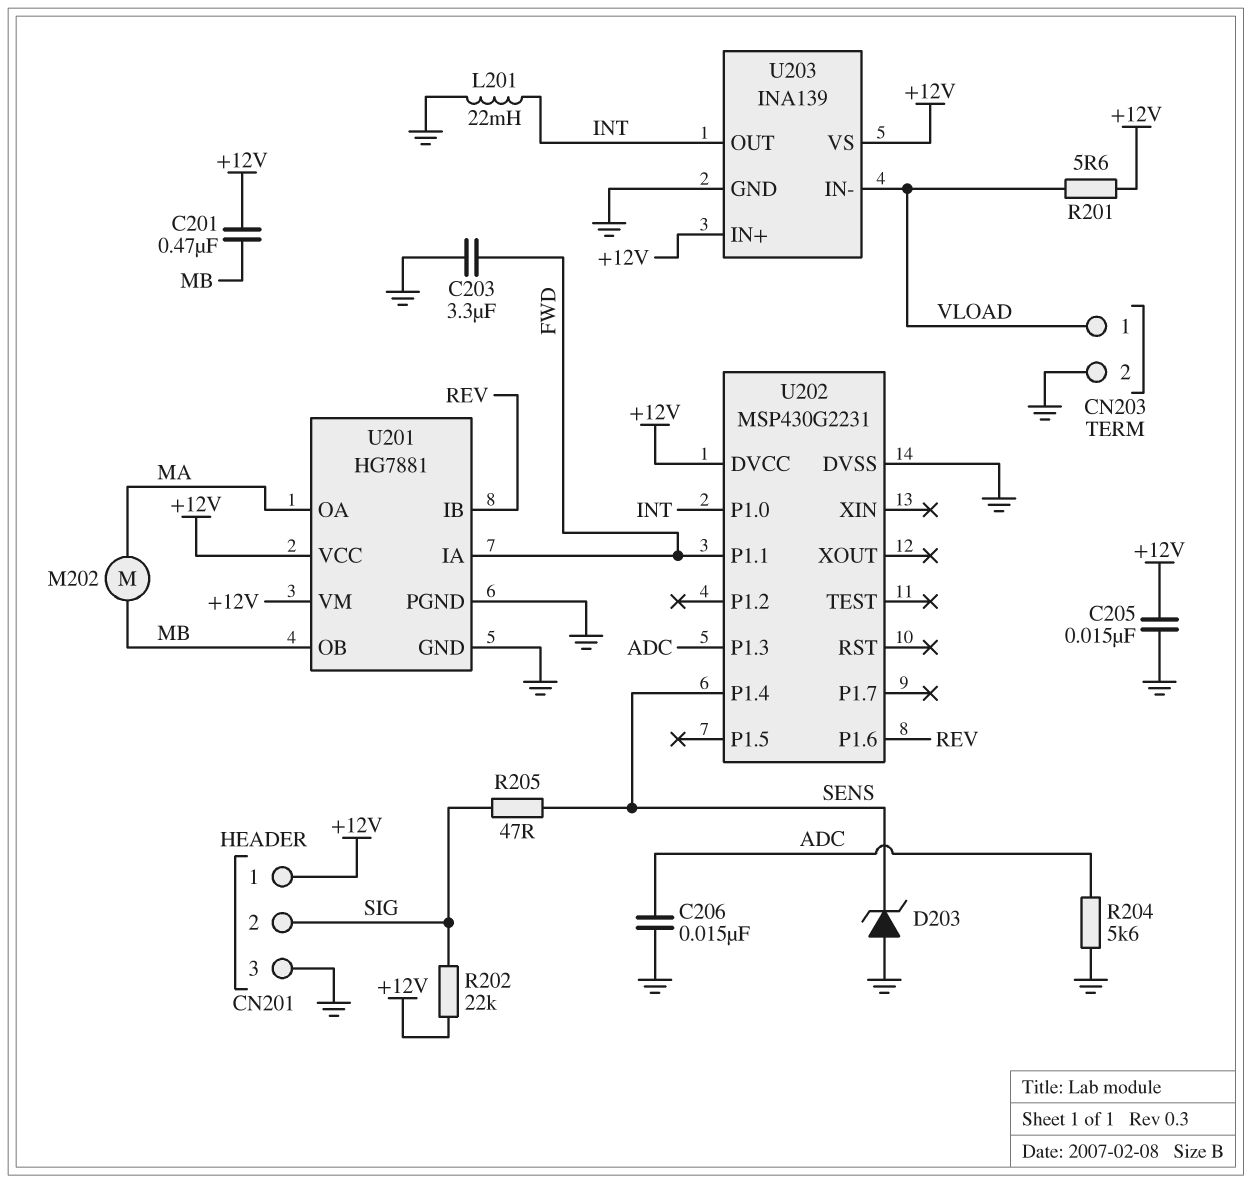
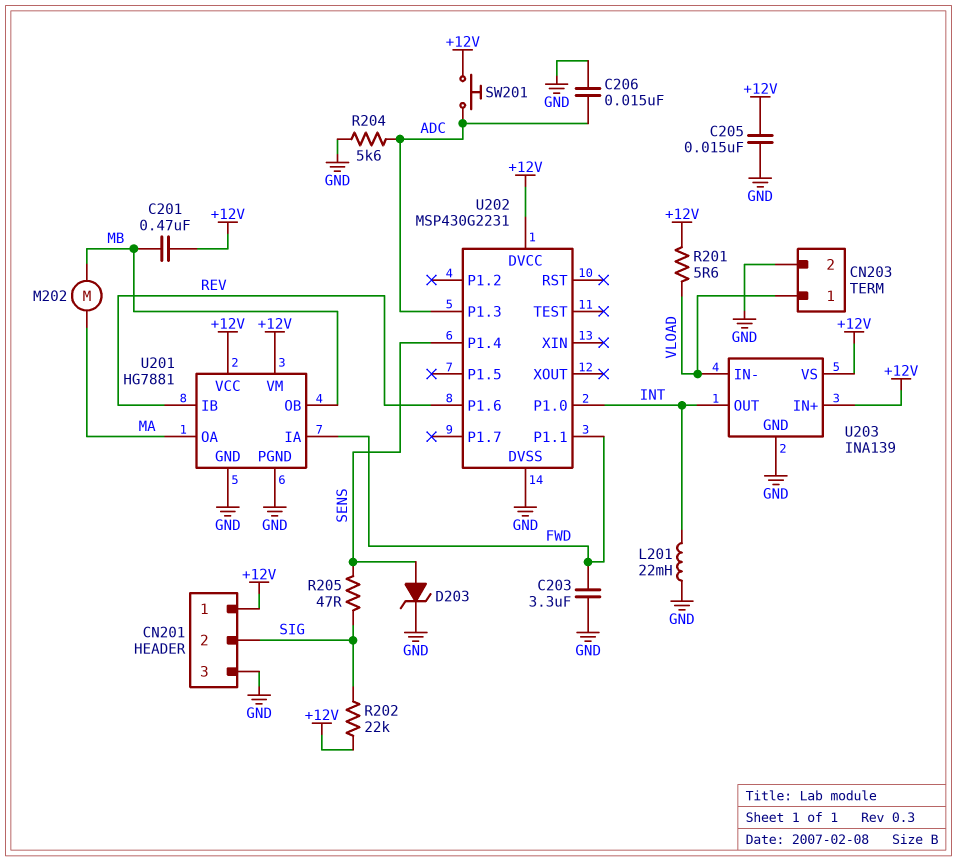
D203: zener (A GND, K SENS) -> zener (A SENS, K GND)
SW201: none -> button (+12V, ADC)

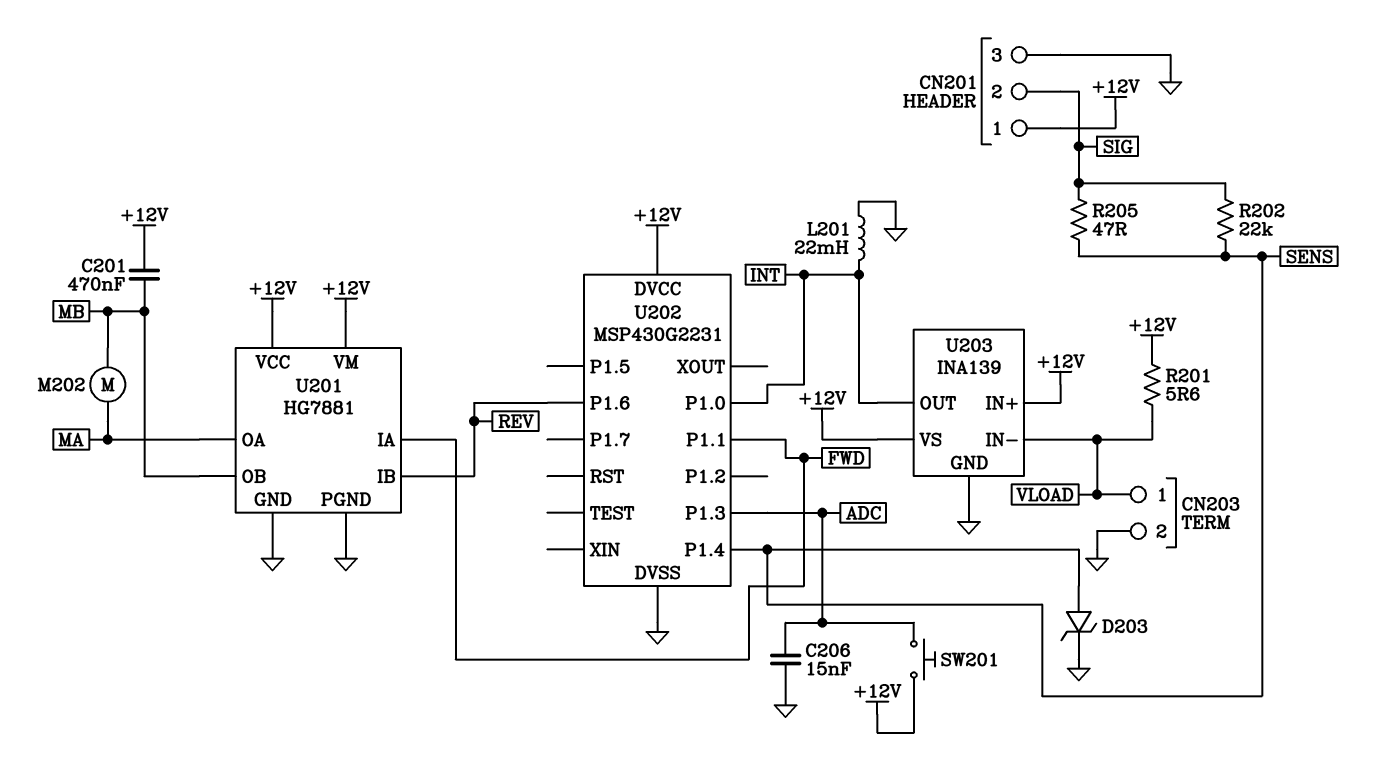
C203: 3.3uF (FWD, GND) -> none
C205: 15nF (+12V, GND) -> none
R202: 22k (+12V, SIG) -> 22k (SENS, SIG)
R204: 5.6k (ADC, GND) -> none

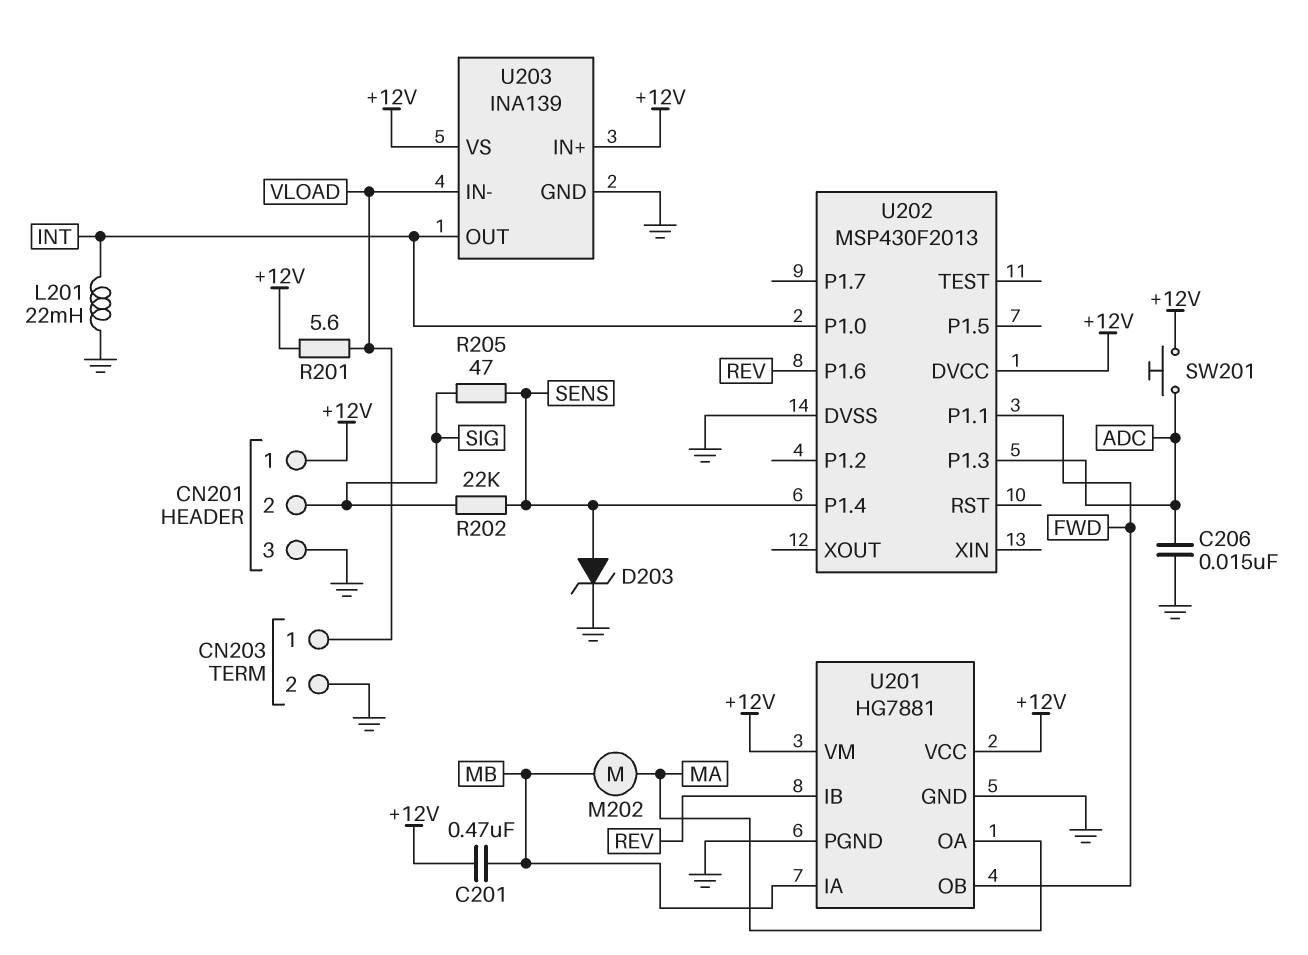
U201 pin IA: FWD -> MB
U201 pin OB: MB -> FWD
U202: MSP430G2231 -> MSP430F2013

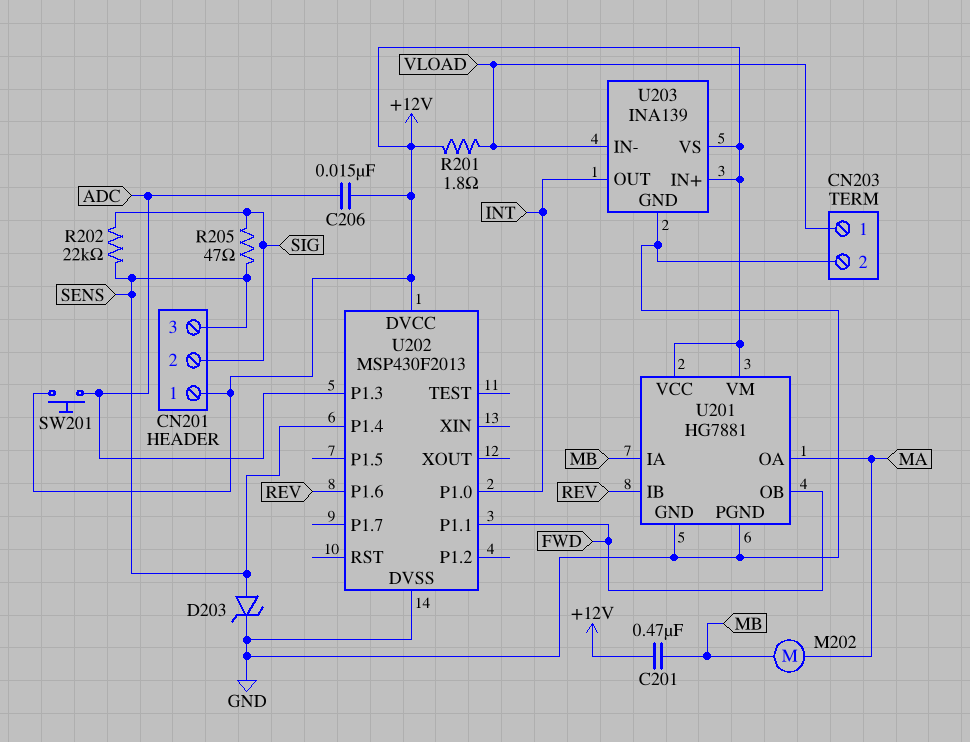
C206: 15nF (ADC, GND) -> 15nF (+12V, ADC)
CN201 pin 3: GND -> SENS
L201: 22mH (GND, INT) -> none
R201: 5.6 (+12V, VLOAD) -> 1.8 (+12V, VLOAD)

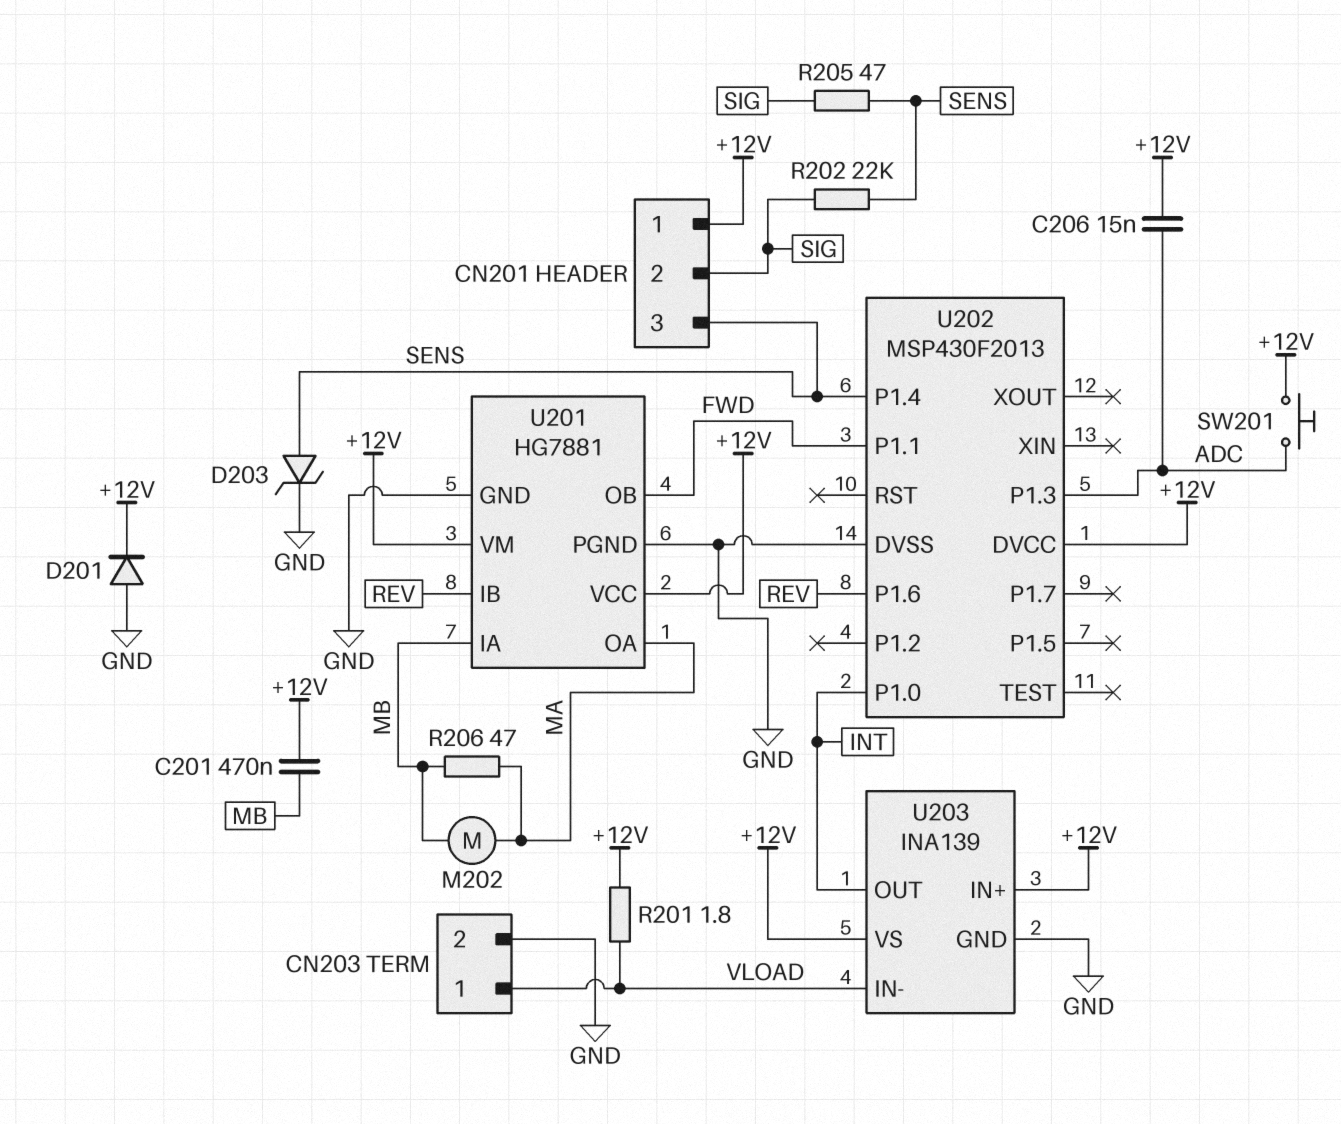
D201: none -> diode (A GND, K +12V)
R206: none -> 47 (MA, MB)

